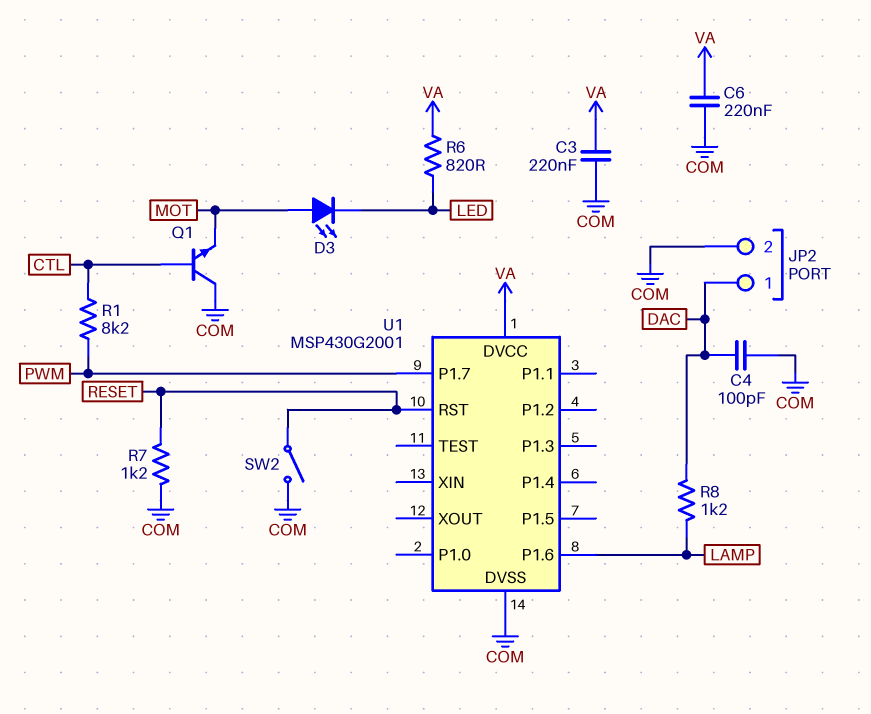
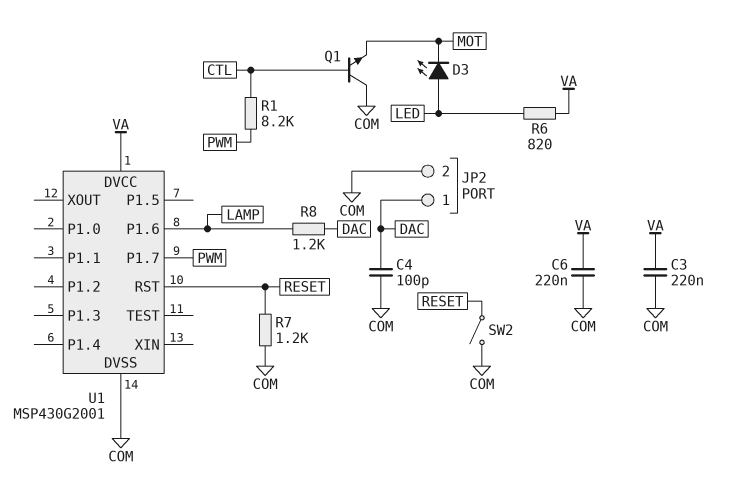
D3: LED (A MOT, K LED) -> LED (A LED, K MOT)

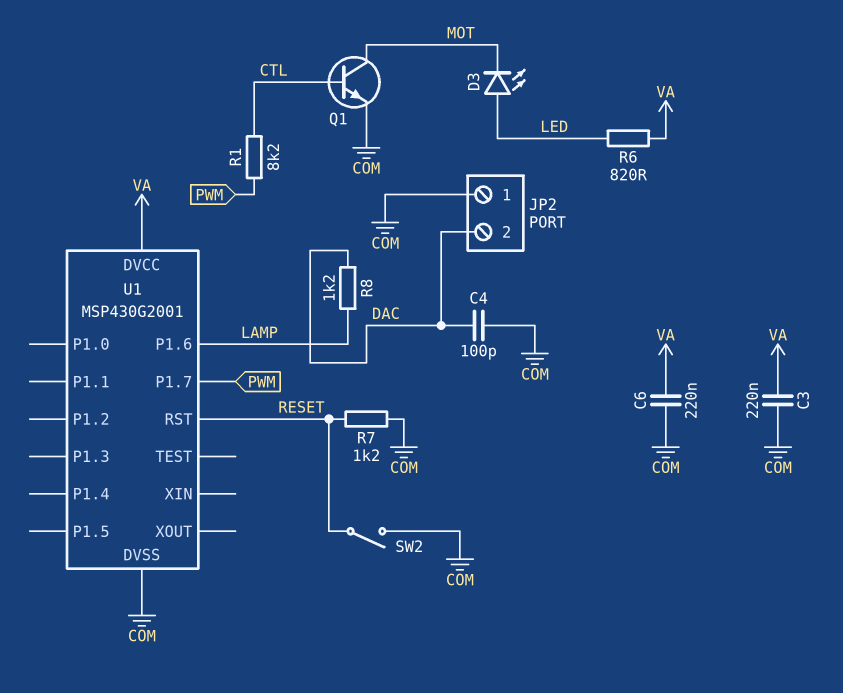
JP2 pin 1: DAC -> COM
JP2 pin 2: COM -> DAC
Q1: NPN (B CTL, C COM, E MOT) -> NPN (B CTL, C MOT, E COM)

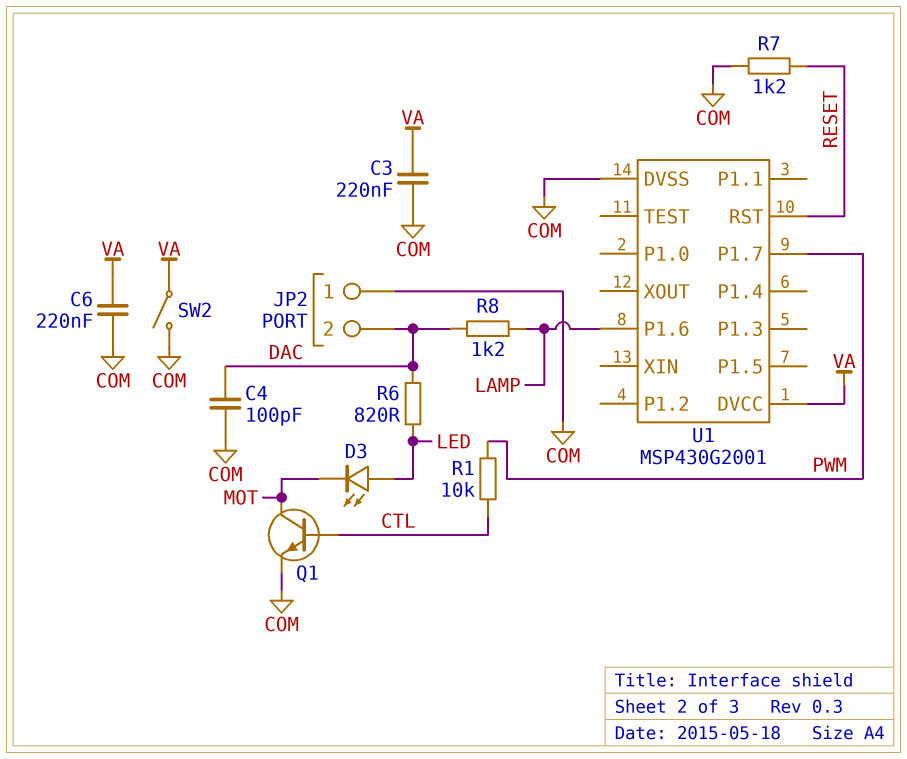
R1: 8.2k (CTL, PWM) -> 10k (CTL, PWM)
R6: 820 (LED, VA) -> 820 (DAC, LED)
SW2: switch (COM, RESET) -> switch (COM, VA)

